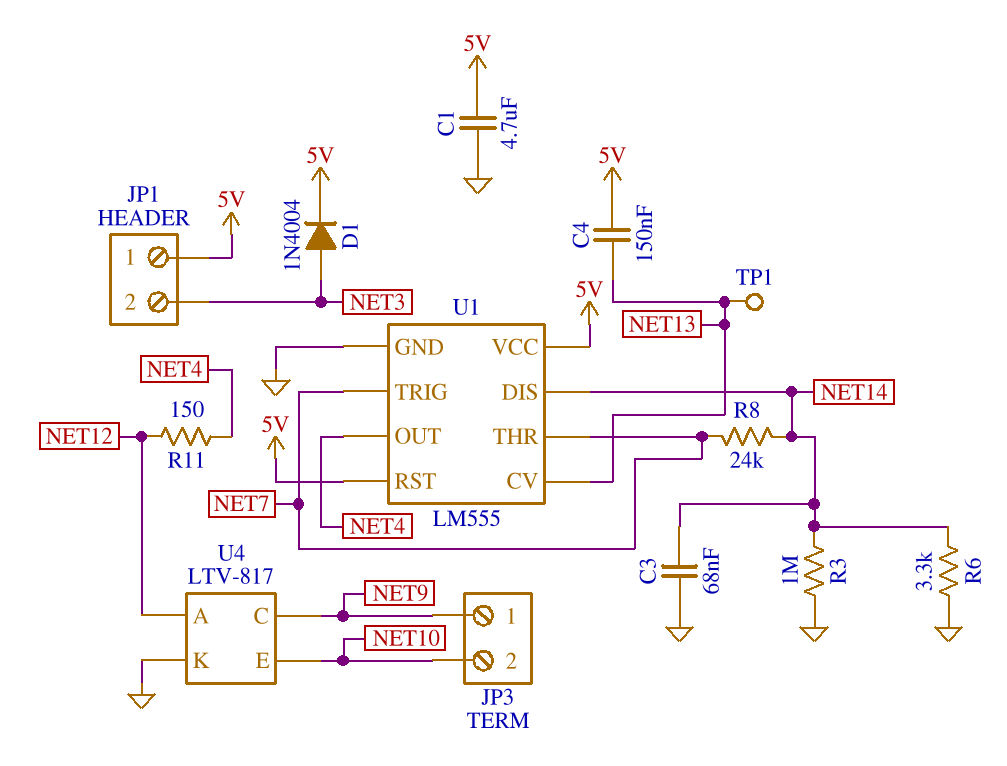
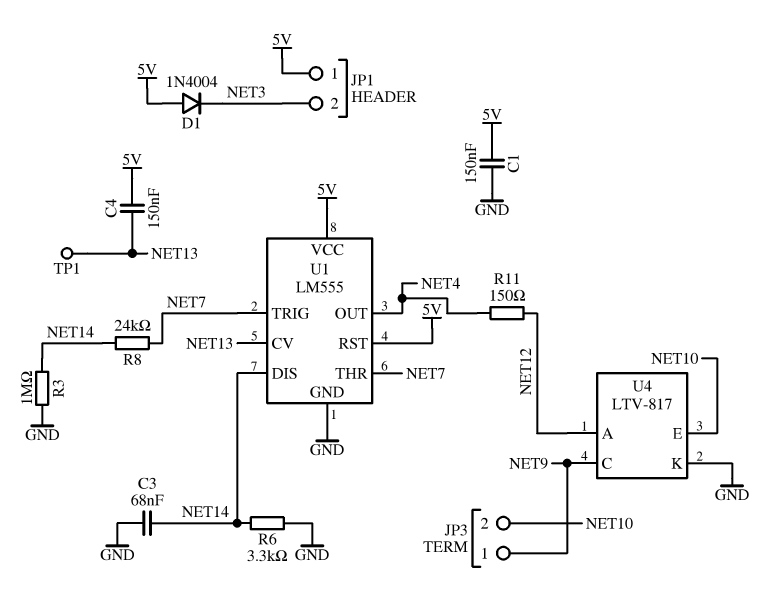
C1: 4.7uF (5V, GND) -> 150nF (5V, GND)
D1: diode 1N4004 (A NET3, K 5V) -> diode 1N4004 (A 5V, K NET3)

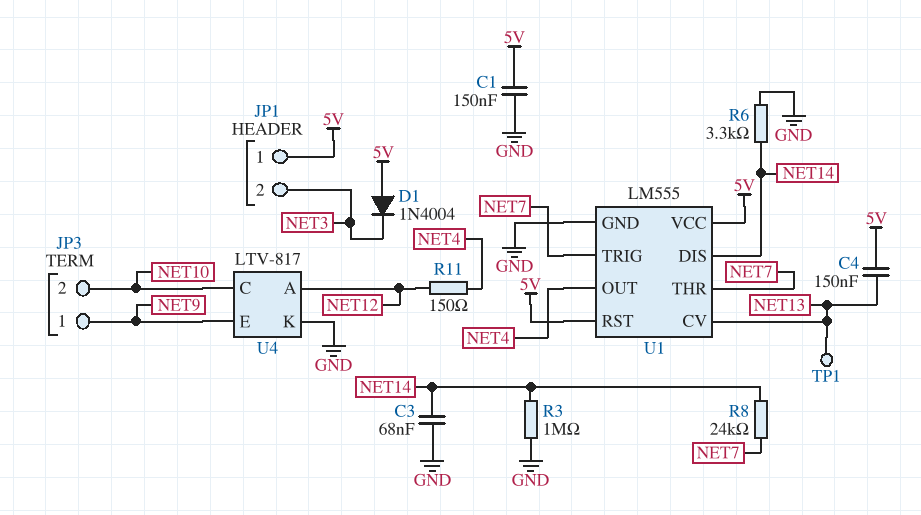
U4 pin C: NET9 -> NET10
U4 pin E: NET10 -> NET9

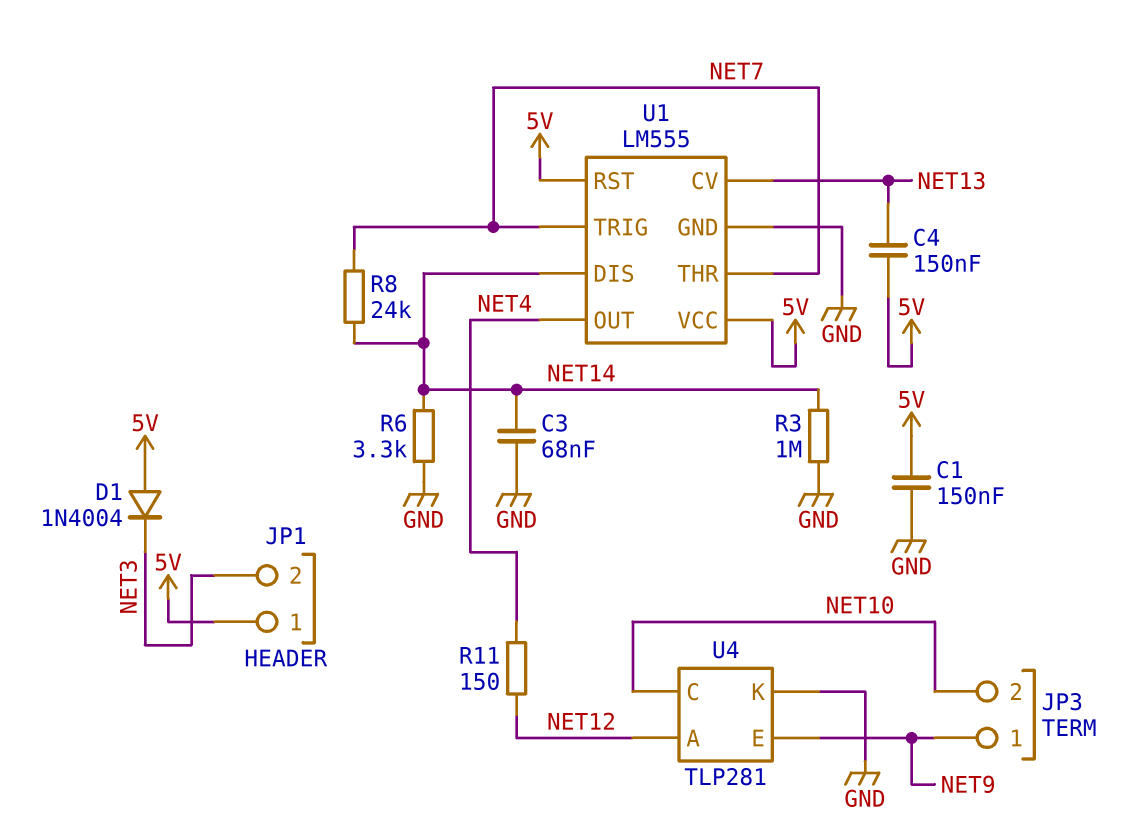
TP1: test point (NET13) -> none
U4: LTV-817 -> TLP281

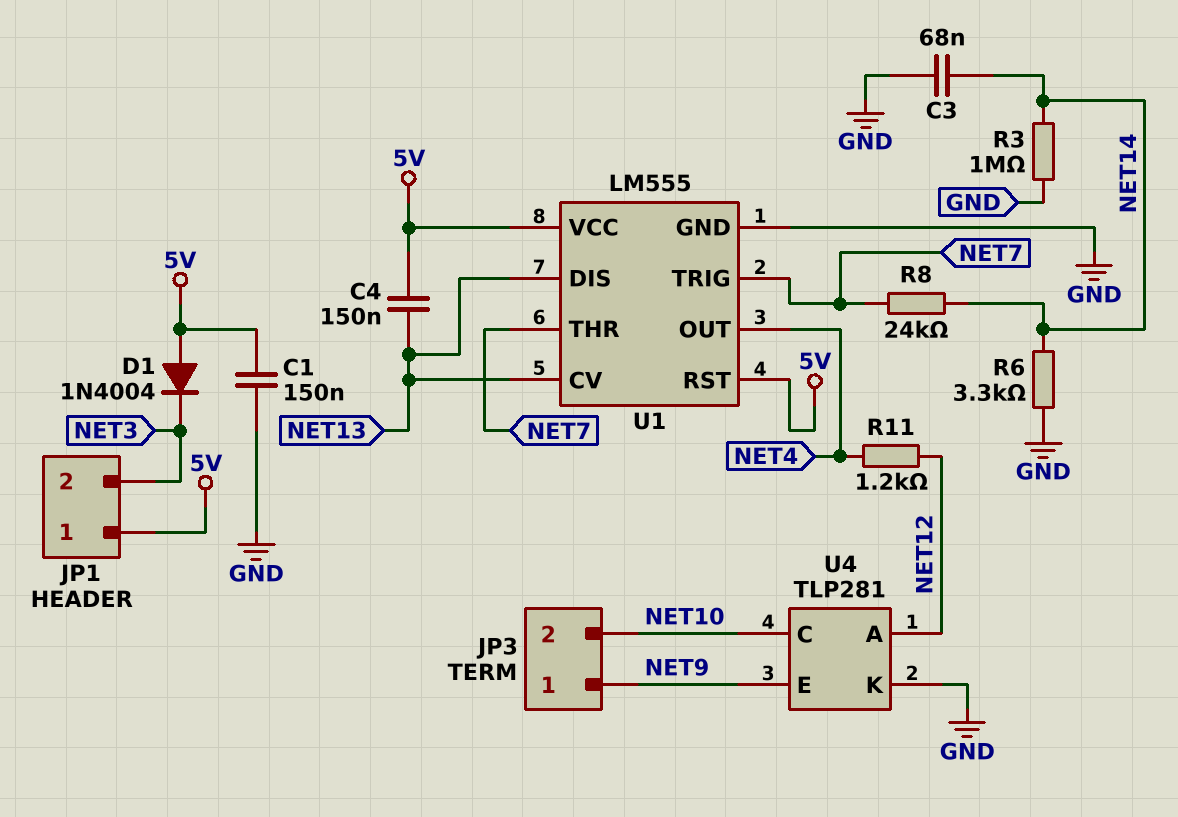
R11: 150 (NET4, NET12) -> 1.2k (NET4, NET12)
U1 pin DIS: NET14 -> NET13

